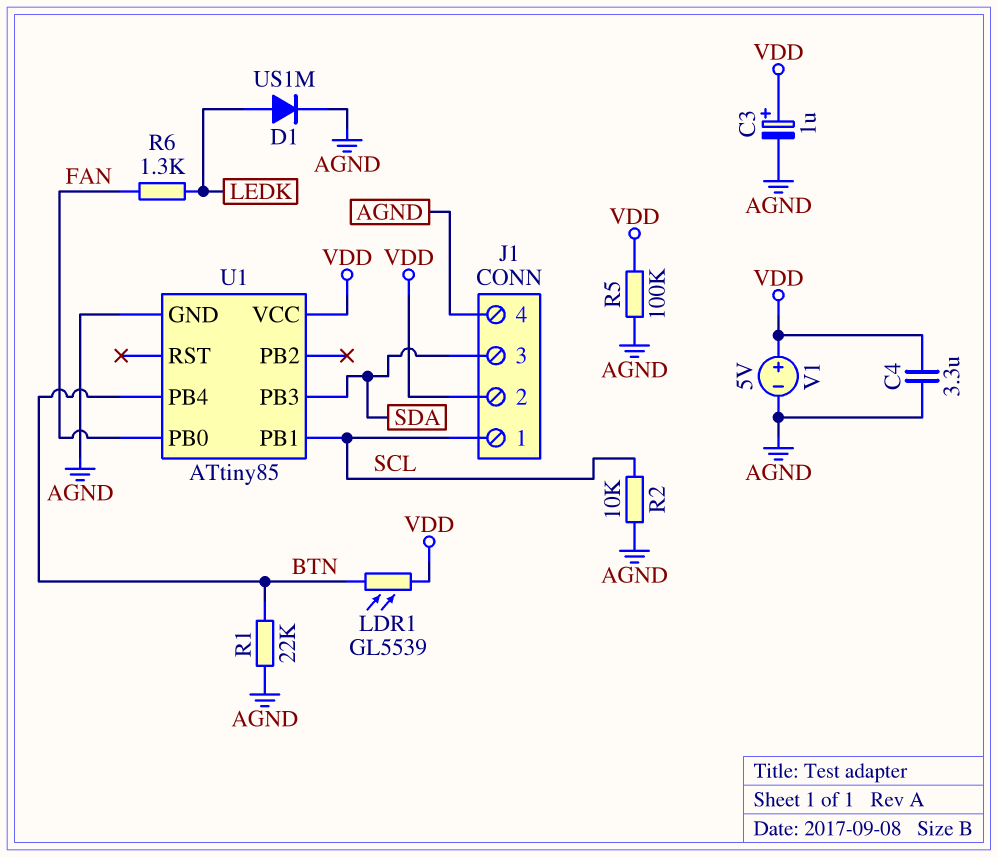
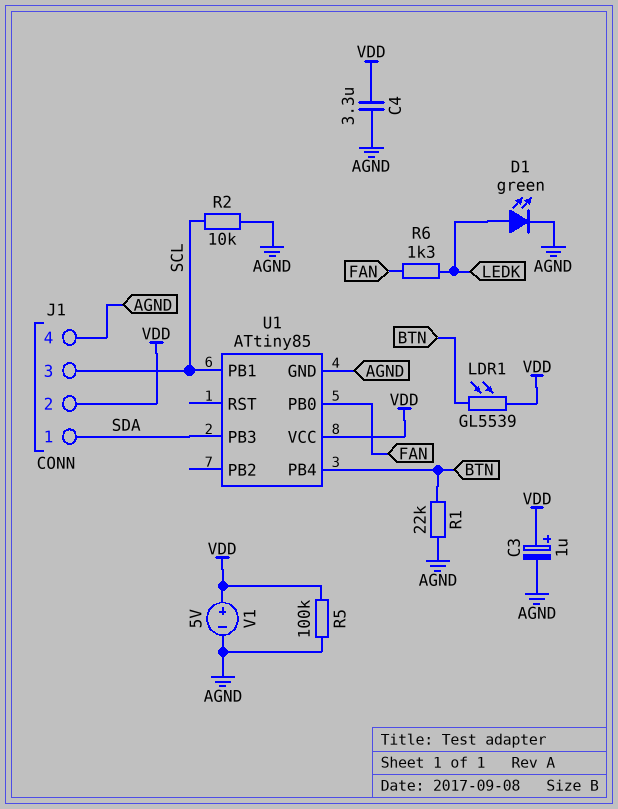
D1: diode US1M (A LEDK, K AGND) -> LED green (A LEDK, K AGND)
J1 pin 1: SCL -> SDA
J1 pin 3: SDA -> SCL

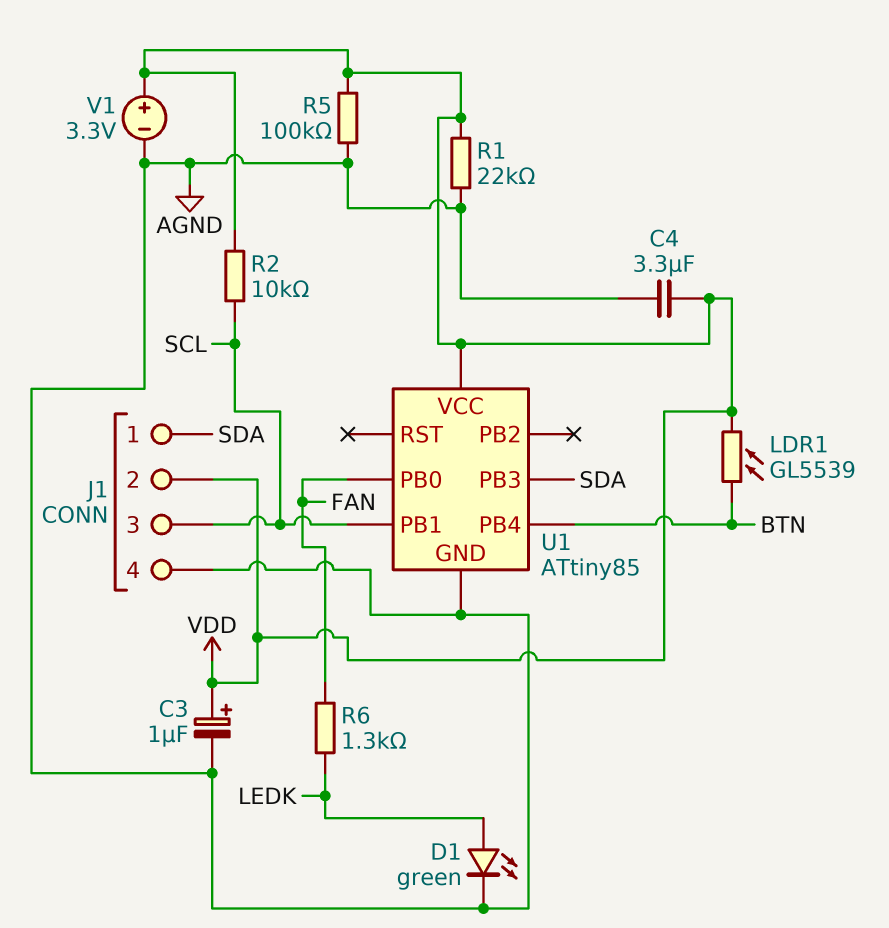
R1: 22k (AGND, BTN) -> 22k (AGND, VDD)
R2: 10k (AGND, SCL) -> 10k (SCL, VDD)
V1: 5V (plus VDD, minus AGND) -> 3.3V (plus VDD, minus AGND)

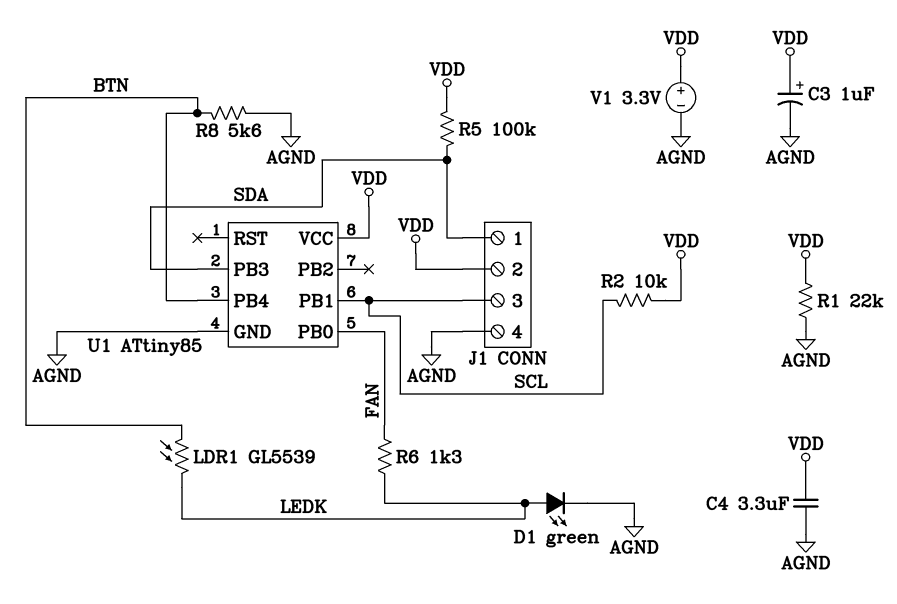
LDR1: GL5539 (BTN, VDD) -> GL5539 (BTN, LEDK)
R5: 100k (AGND, VDD) -> 100k (SDA, VDD)
R8: none -> 5.6k (AGND, BTN)

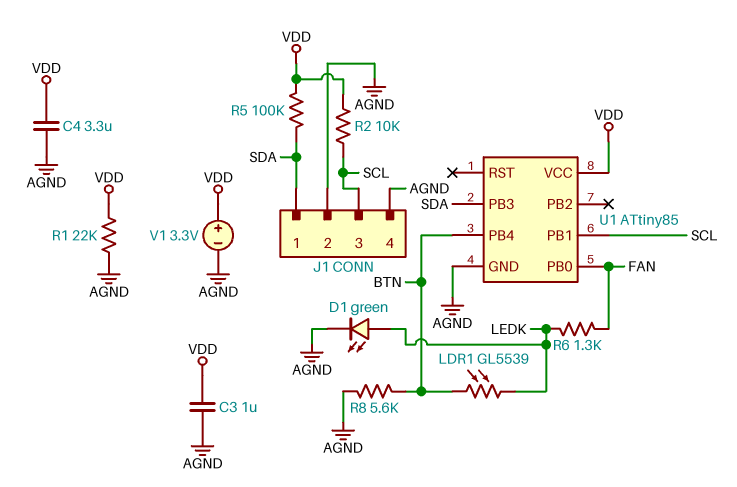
C3: 1uF (plus VDD, minus AGND) -> 1uF (AGND, VDD)
J1 pin 2: VDD -> AGND

